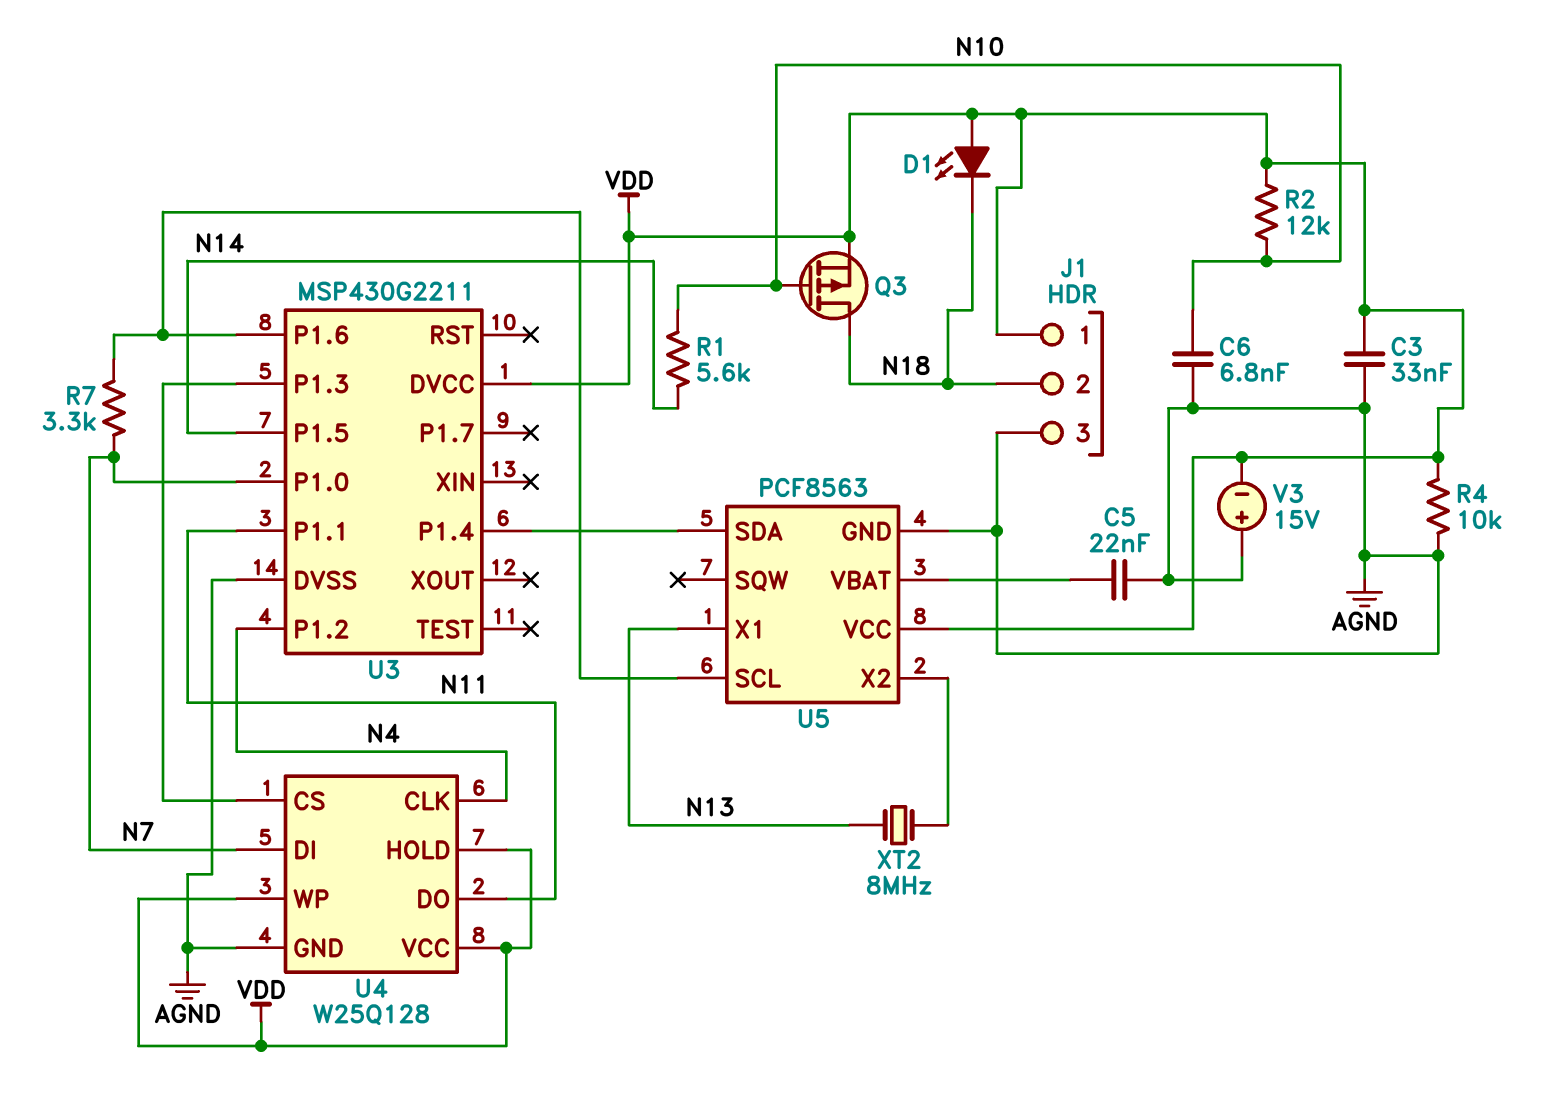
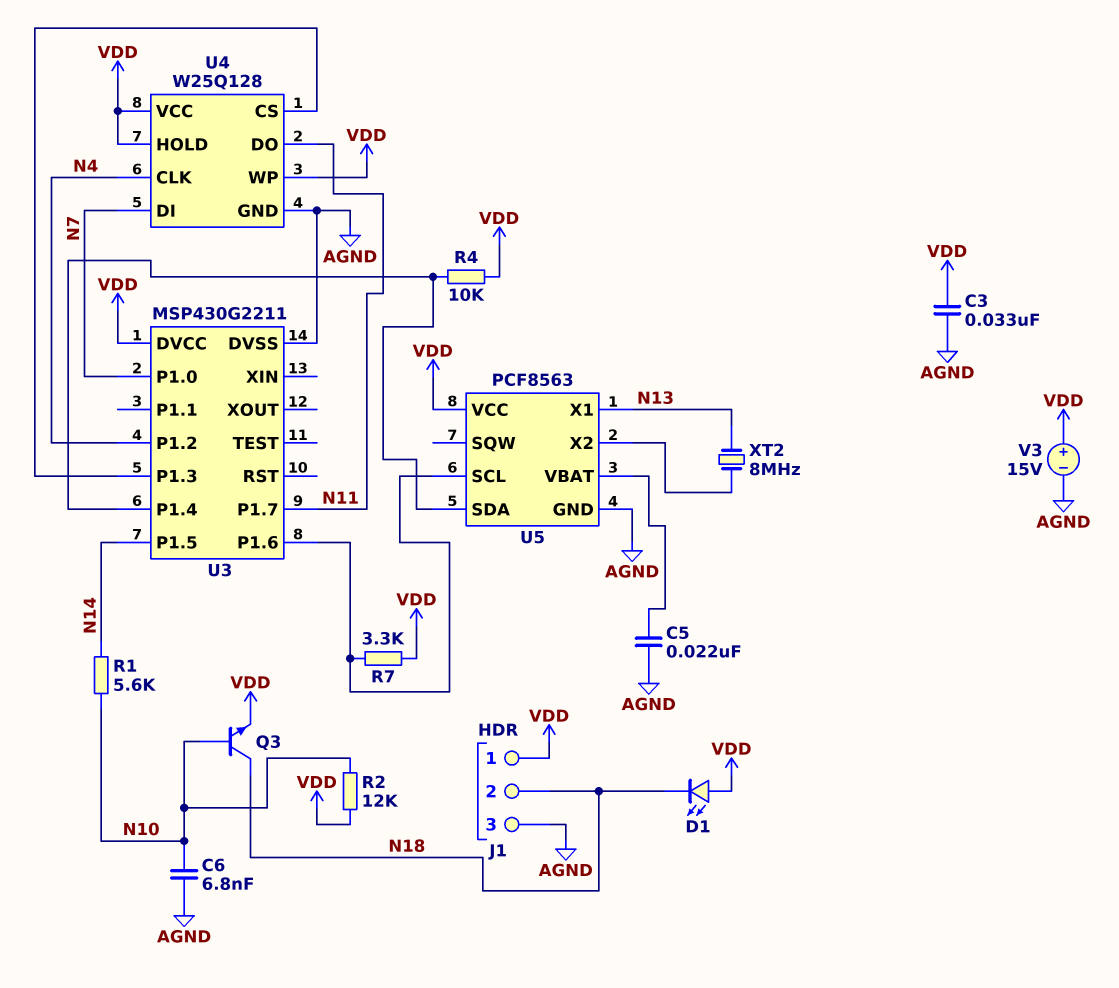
Q3: PMOS (G N10, D N18, S VDD) -> NPN (B N10, C N18, E VDD)
R4: 10k (AGND, VDD) -> 10k (U3/P1.4, VDD)
R7: 3.3k (N7, U3/P1.6) -> 3.3k (U3/P1.6, VDD)
U3 pin P1.1: N11 -> none
U3 pin P1.7: none -> N11
V3: 15V (plus AGND, minus VDD) -> 15V (plus VDD, minus AGND)

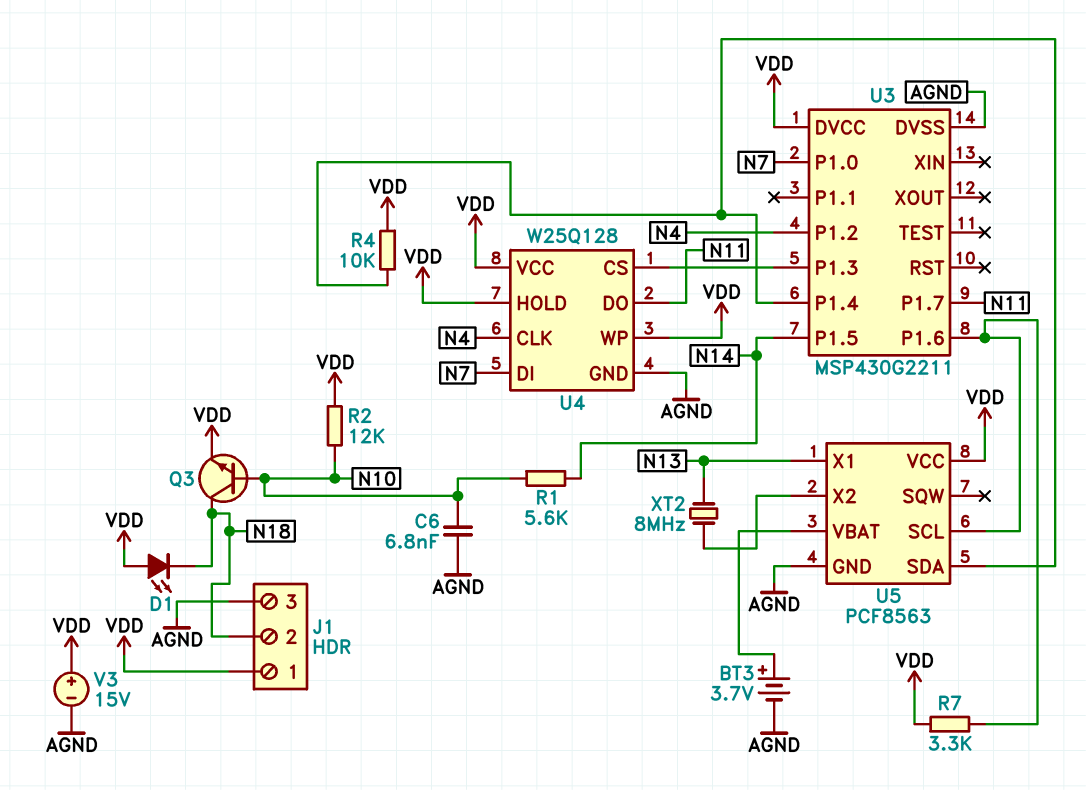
BT3: none -> 3.7V (plus U5/VBAT, minus AGND)
C3: 33nF (AGND, VDD) -> none
C5: 22nF (AGND, U5/VBAT) -> none

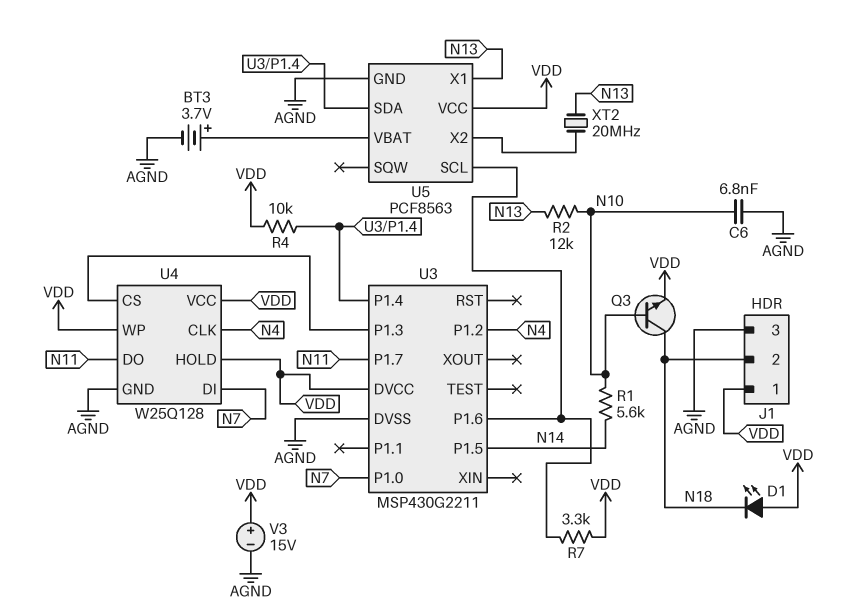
R2: 12k (N10, VDD) -> 12k (N10, N13)
XT2: 8MHz (N13, U5/X2) -> 20MHz (N13, U5/X2)

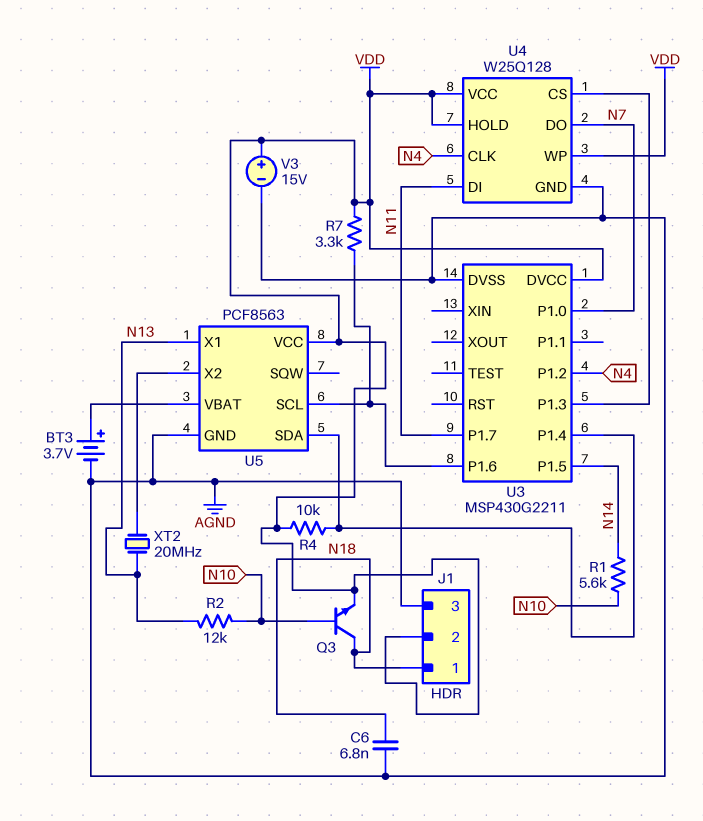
C6: 6.8nF (AGND, N10) -> 6.8nF (AGND, N18)
D1: LED (A VDD, K N18) -> none
J1 pin 1: VDD -> N18
J1 pin 2: N18 -> VDD
U4 pin DI: N7 -> N11
U4 pin DO: N11 -> N7

